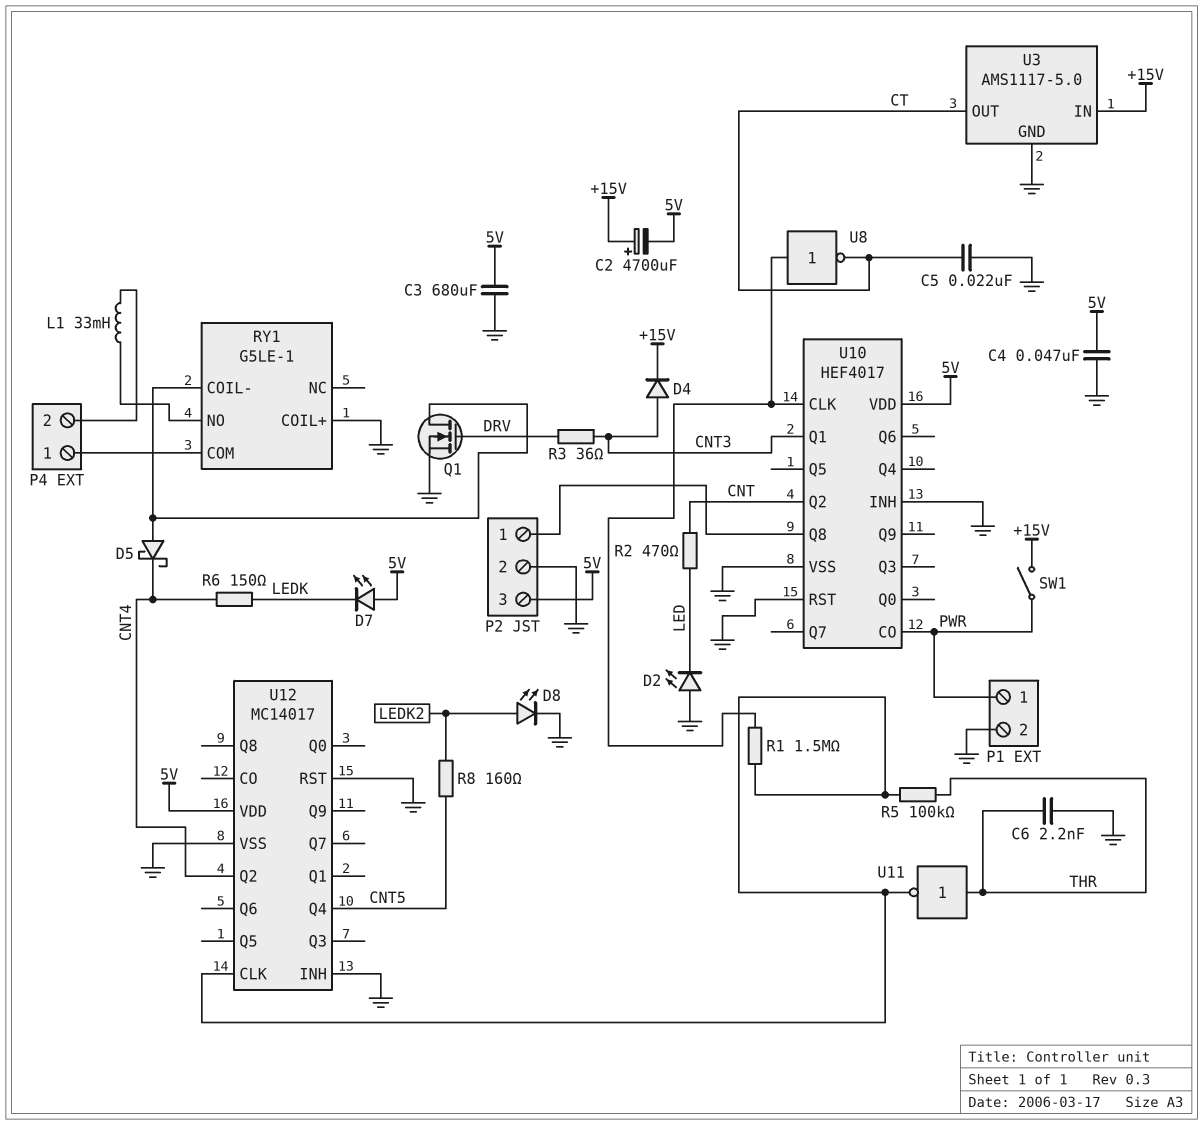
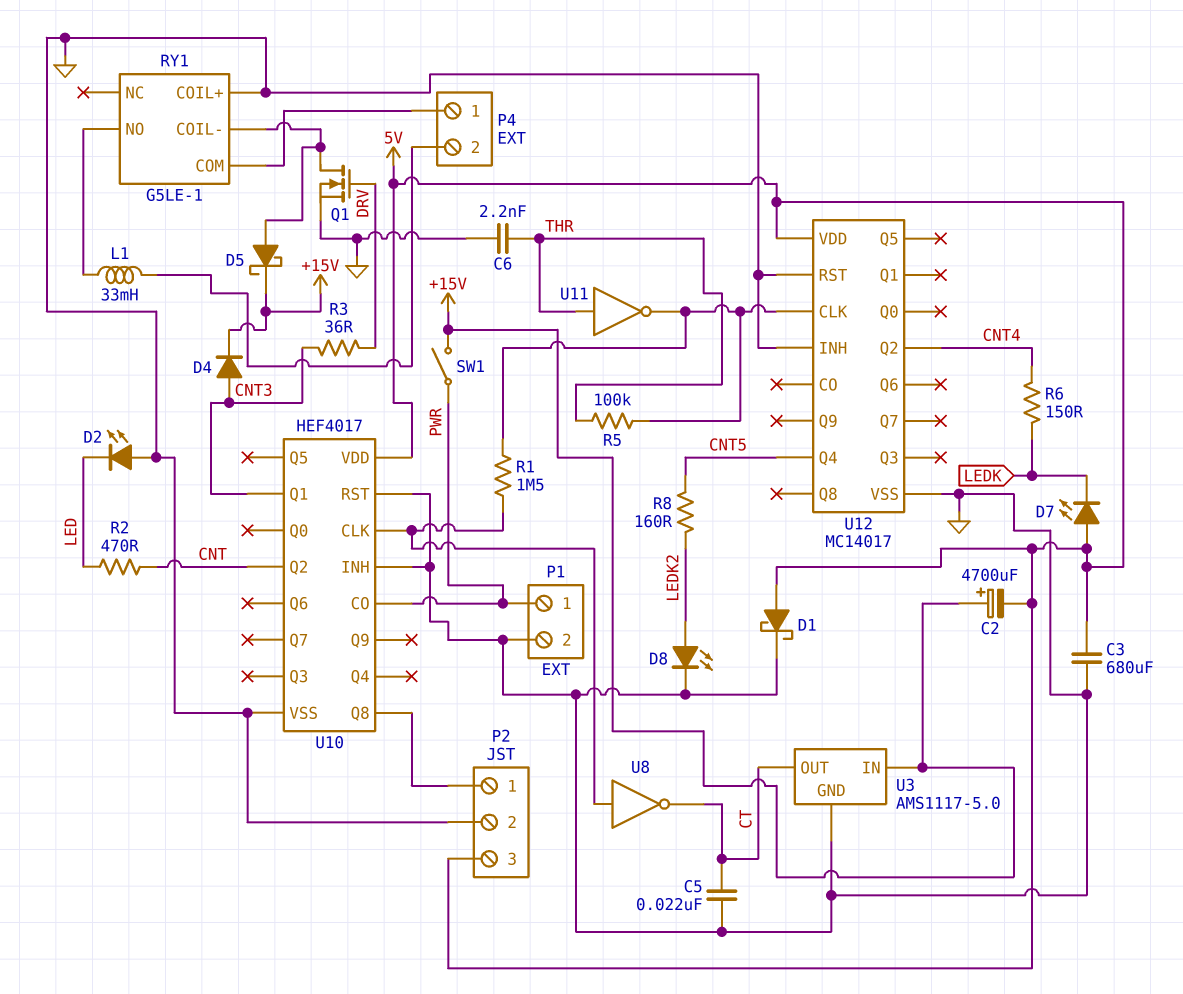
C4: 47nF (5V, GND) -> none
D1: none -> schottky (A 5V, K GND)
D5: schottky (A RY1/COIL-, K CNT4) -> schottky (A RY1/COIL-, K +15V)

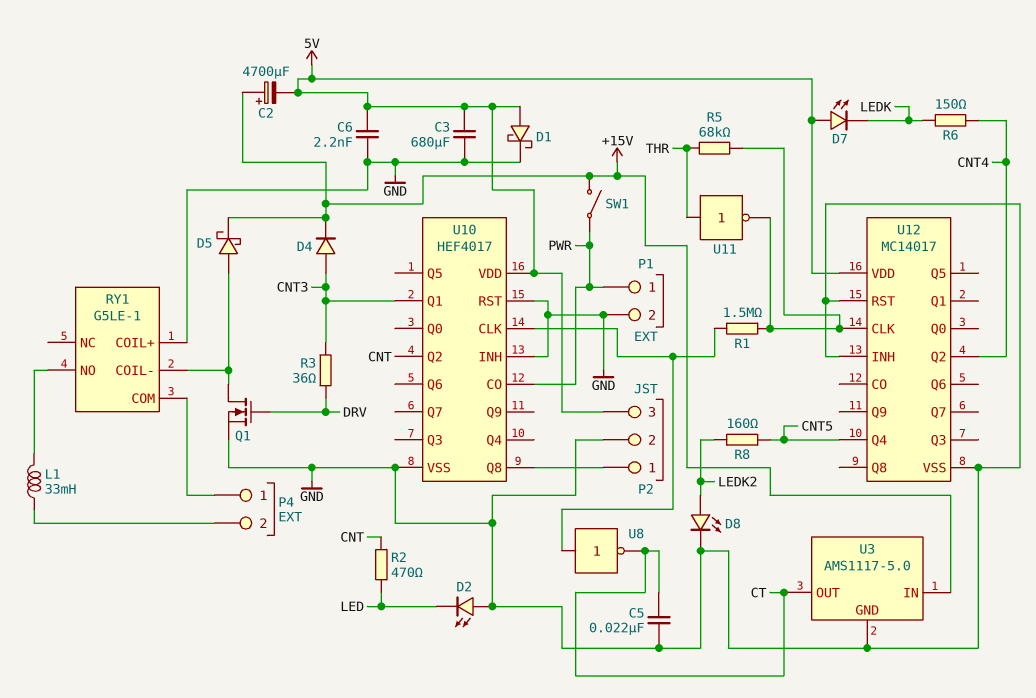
C6: 2.2nF (GND, THR) -> 2.2nF (5V, GND)
R5: 100k (THR, U12/CLK) -> 68k (THR, U12/CLK)

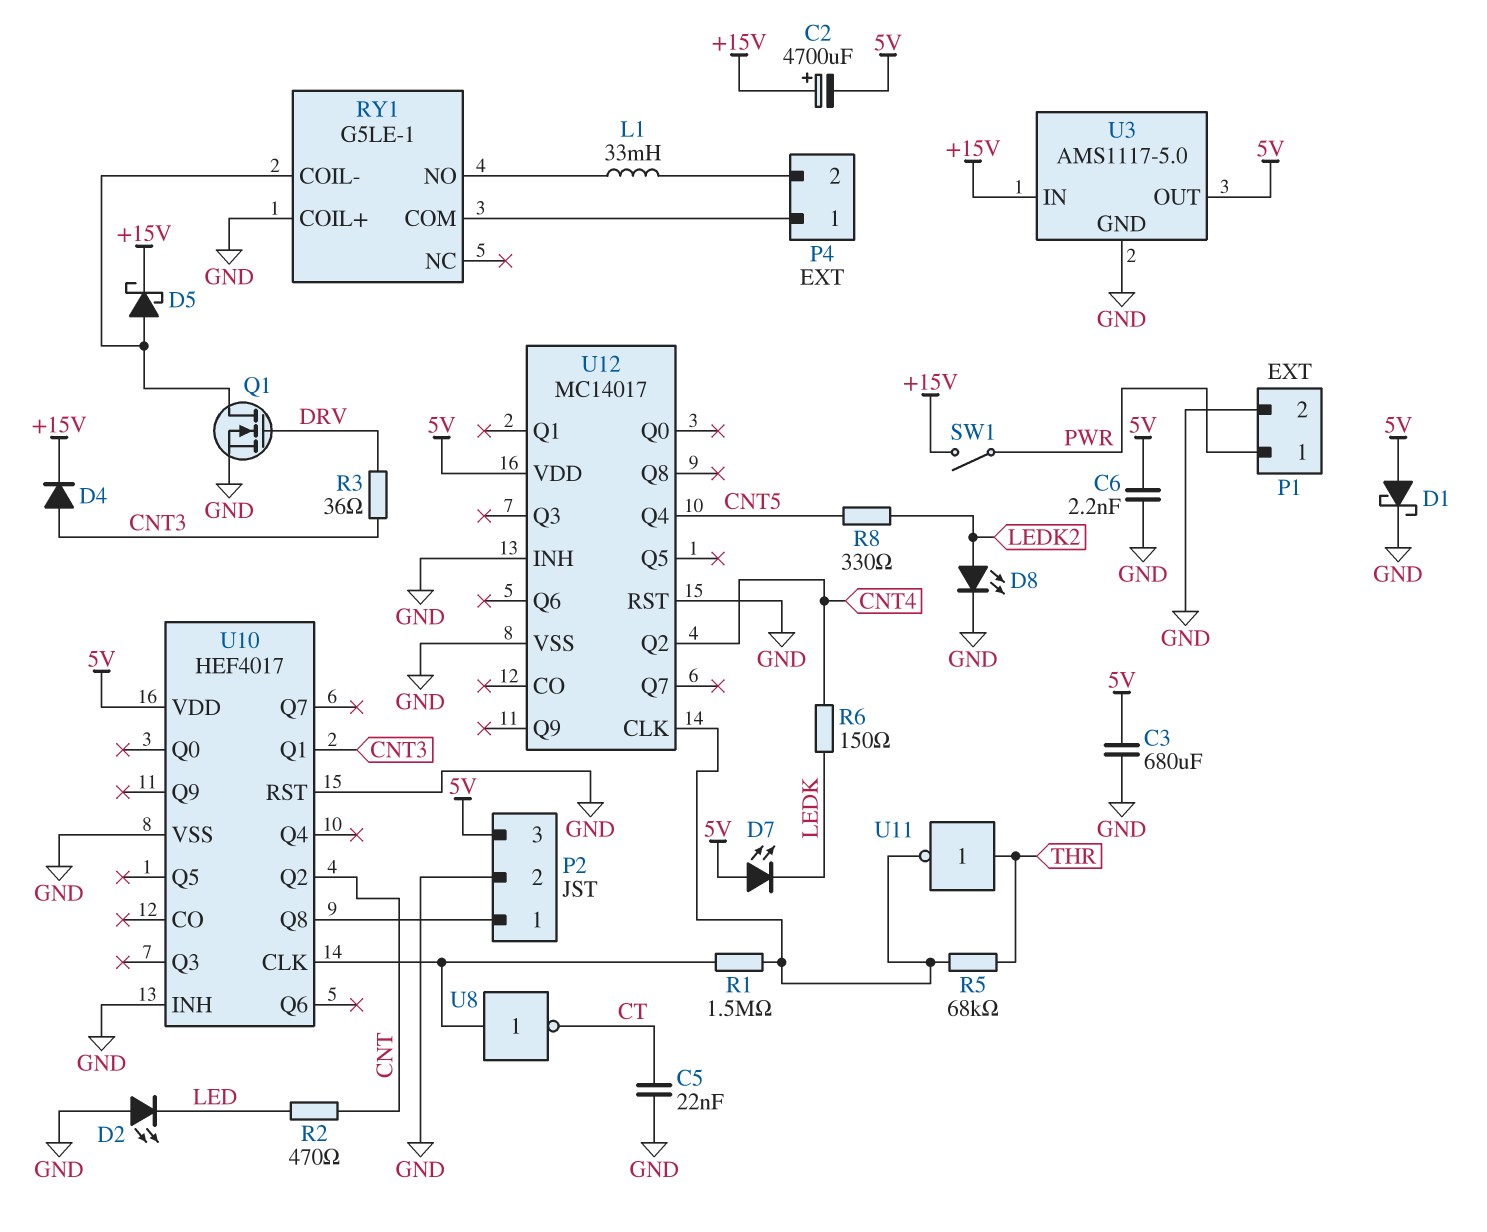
R8: 160 (CNT5, LEDK2) -> 330 (CNT5, LEDK2)
U3 pin OUT: CT -> 5V
U10 pin CO: PWR -> none

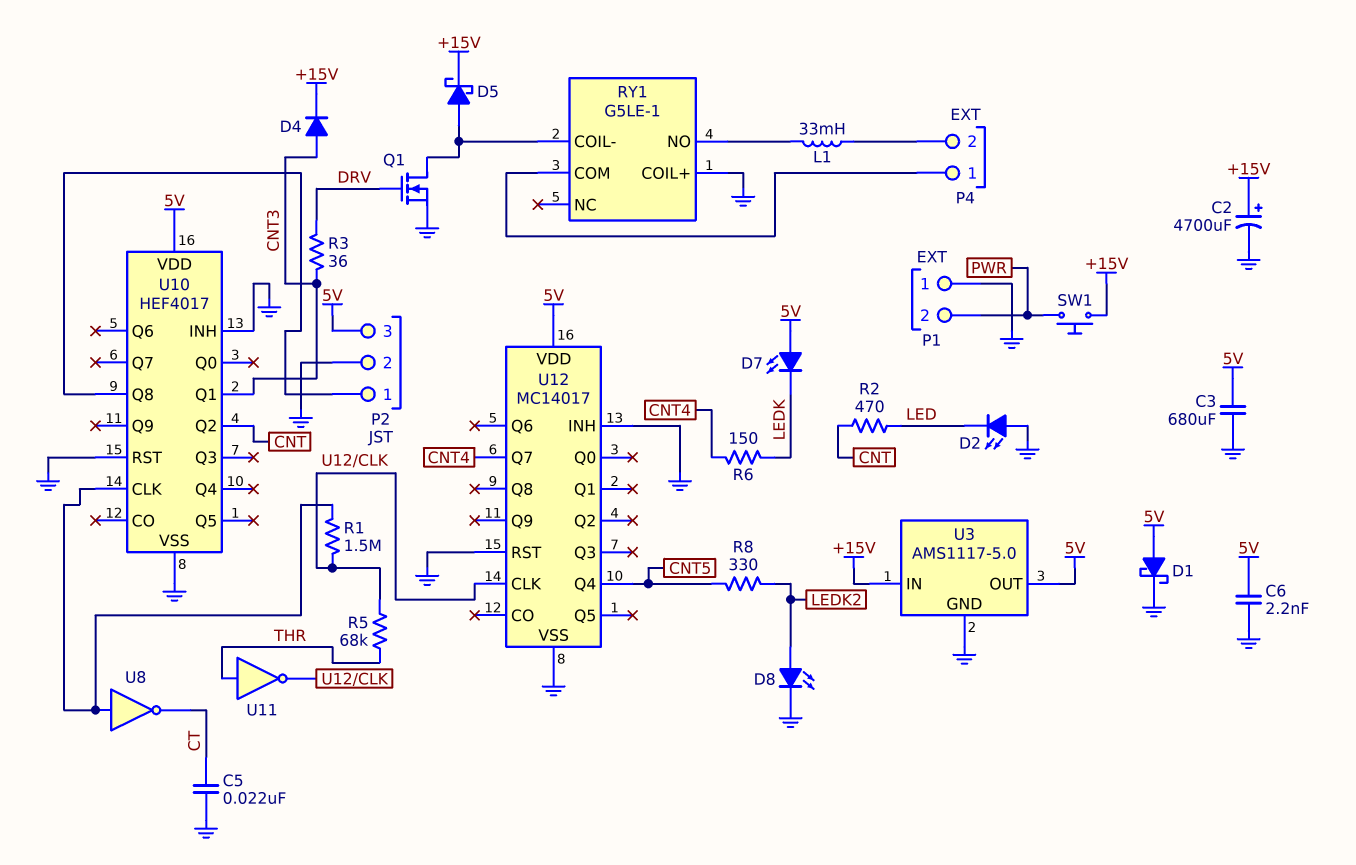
C2: 4700uF (plus +15V, minus 5V) -> 4700uF (plus +15V, minus GND)
P1 pin 1: PWR -> GND
P1 pin 2: GND -> PWR
SW1: switch (+15V, PWR) -> button (+15V, PWR)
U12 pin Q2: CNT4 -> none
U12 pin Q7: none -> CNT4

